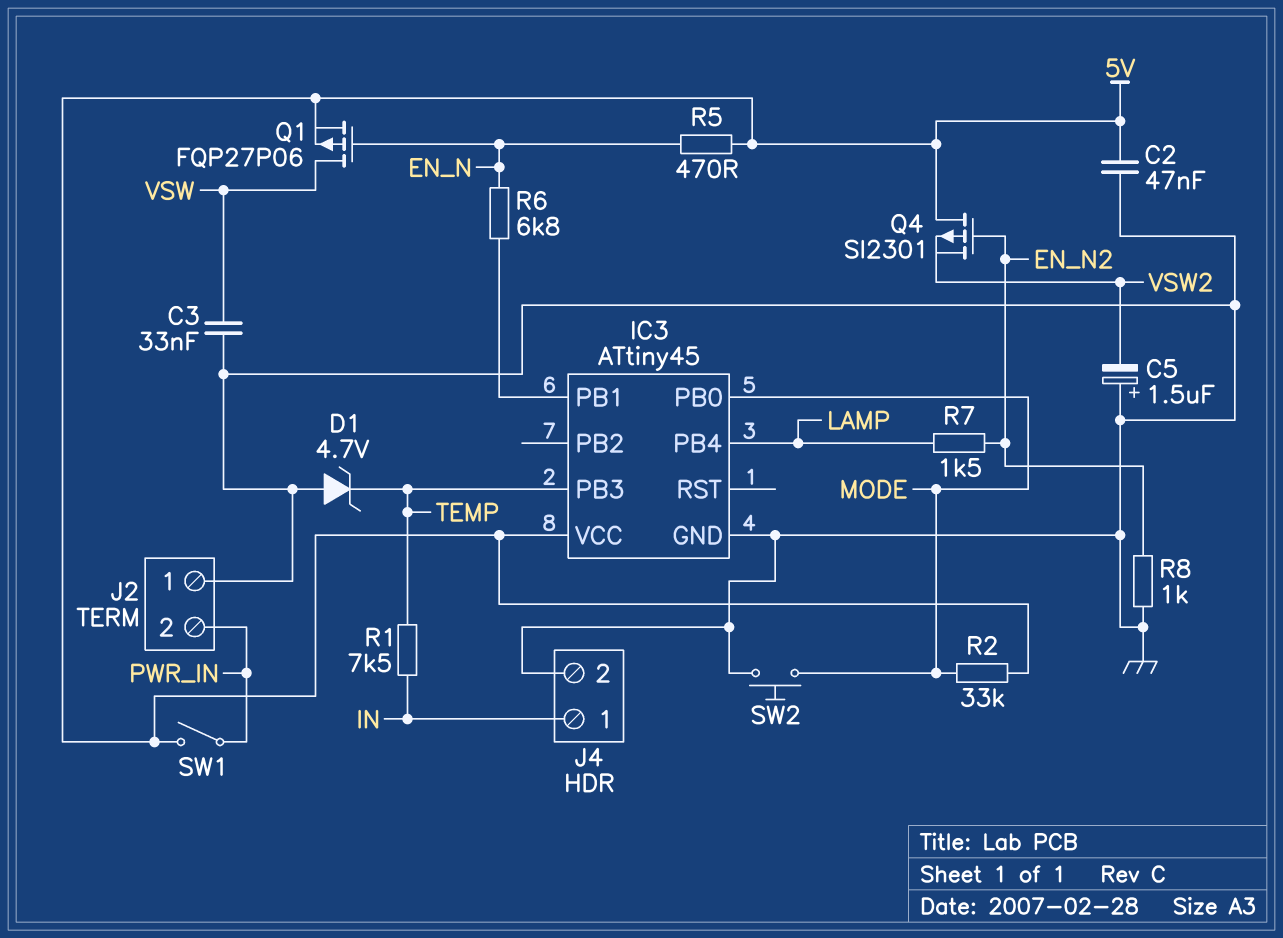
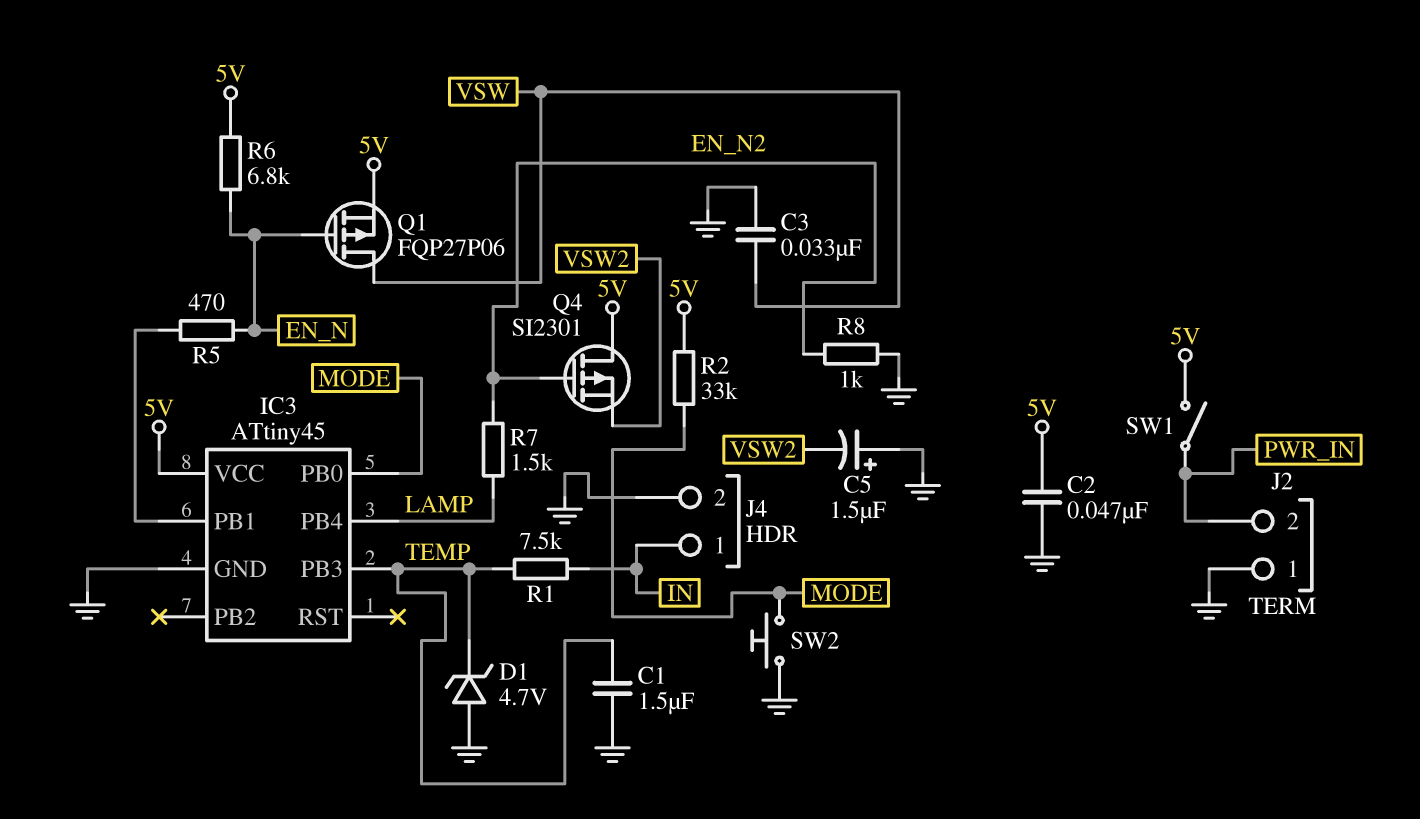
C1: none -> 1.5uF (GND, TEMP)
R5: 470 (5V, EN_N) -> 470 (EN_N, IC3/PB1)
R6: 6.8k (EN_N, IC3/PB1) -> 6.8k (5V, EN_N)

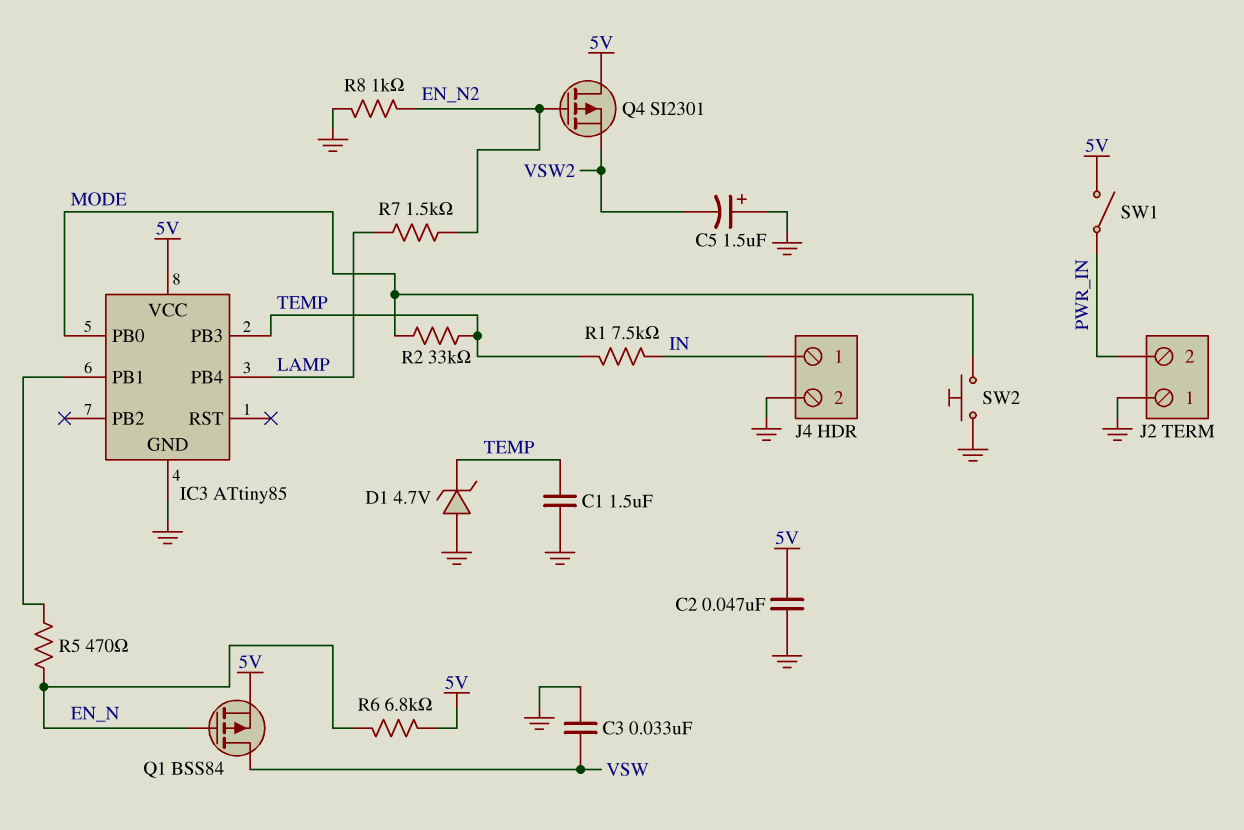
IC3: ATtiny45 -> ATtiny85
Q1: PMOS FQP27P06 (G EN_N, D VSW, S 5V) -> PMOS BSS84 (G EN_N, D VSW, S 5V)
R2: 33k (5V, MODE) -> 33k (MODE, TEMP)

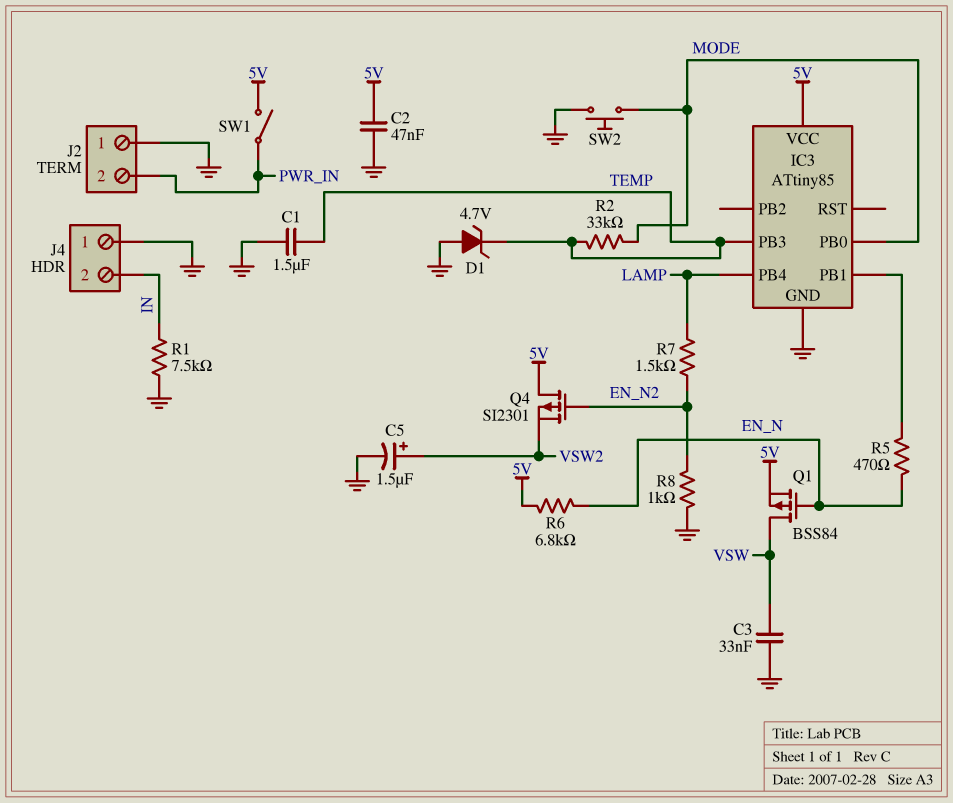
C5: 1.5uF (plus GND, minus VSW2) -> 1.5uF (plus VSW2, minus GND)
J4 pin 1: IN -> GND
J4 pin 2: GND -> IN
R1: 7.5k (IN, TEMP) -> 7.5k (GND, IN)

